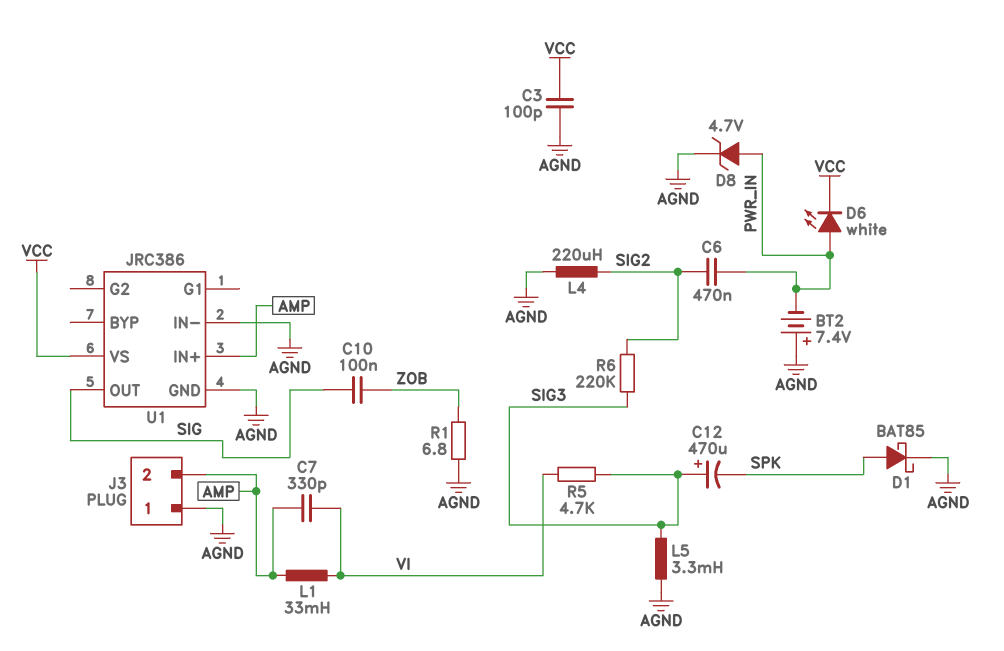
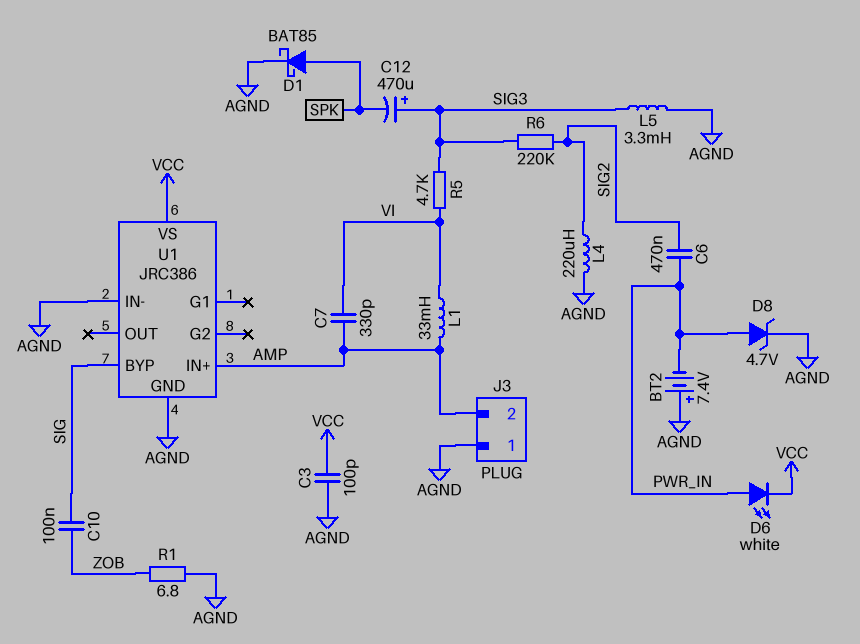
U1 pin BYP: none -> SIG
U1 pin OUT: SIG -> none

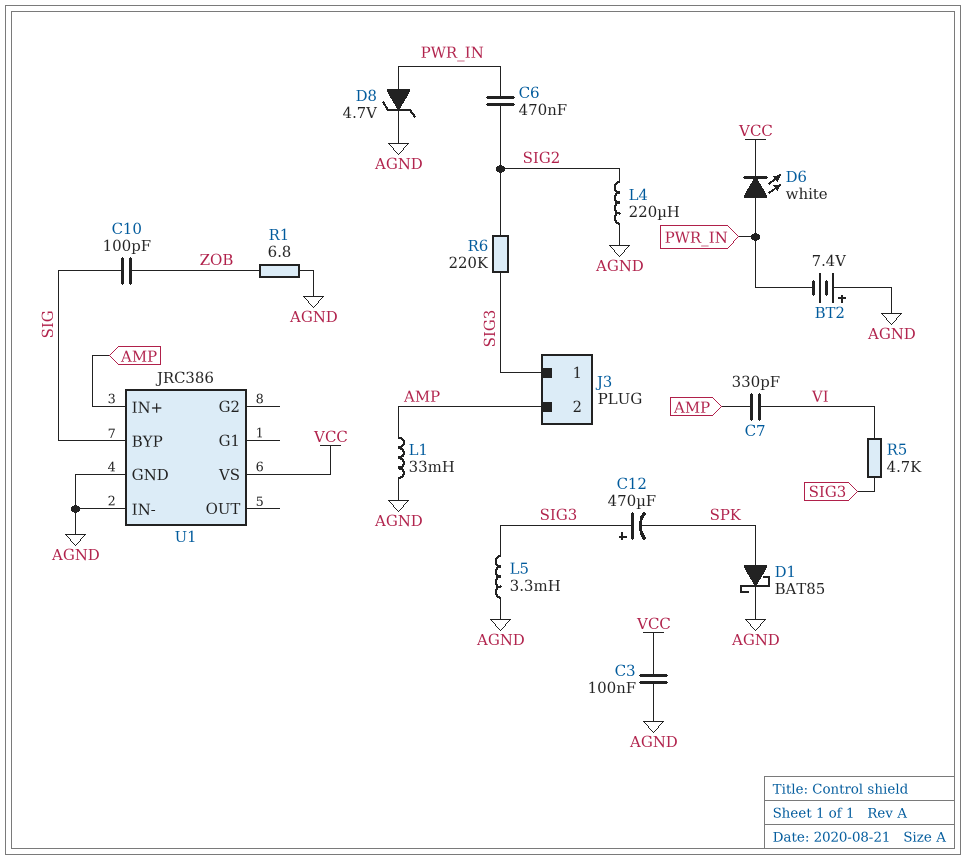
C3: 100pF (AGND, VCC) -> 100nF (AGND, VCC)
C10: 100nF (SIG, ZOB) -> 100pF (SIG, ZOB)
J3 pin 1: AGND -> SIG3
L1: 33mH (AMP, VI) -> 33mH (AGND, AMP)

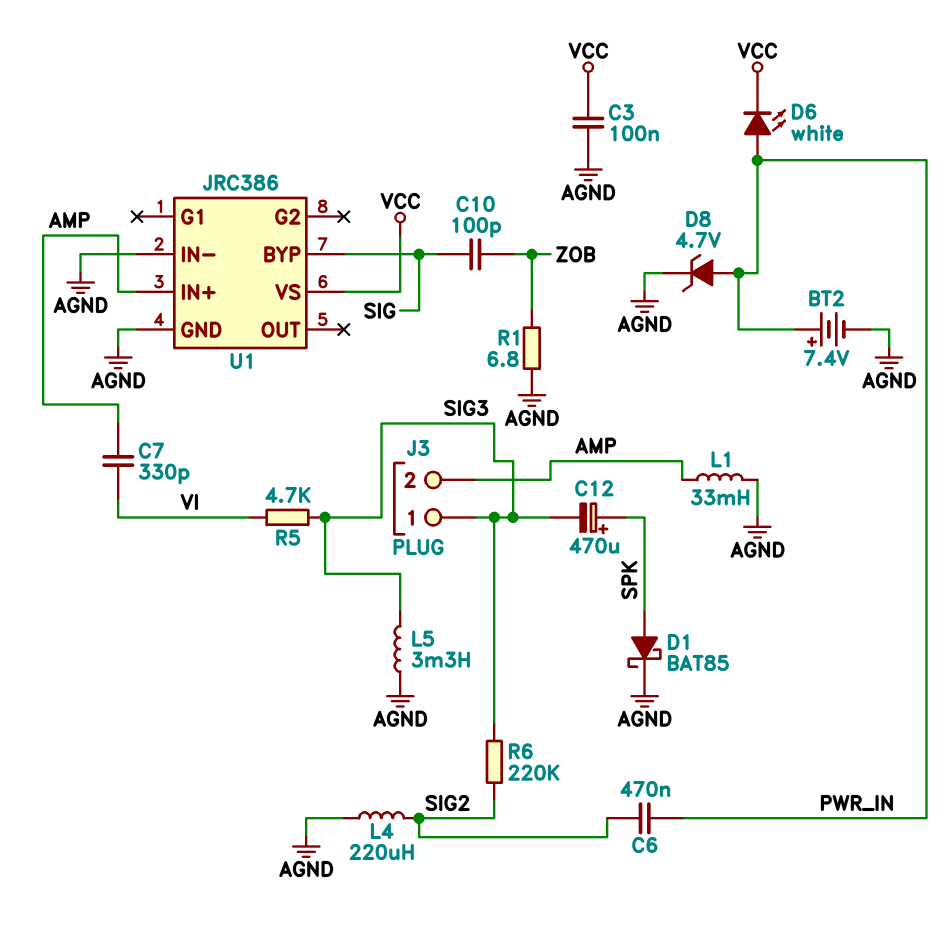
BT2: 7.4V (plus AGND, minus PWR_IN) -> 7.4V (plus PWR_IN, minus AGND)
C12: 470uF (plus SIG3, minus SPK) -> 470uF (plus SPK, minus SIG3)

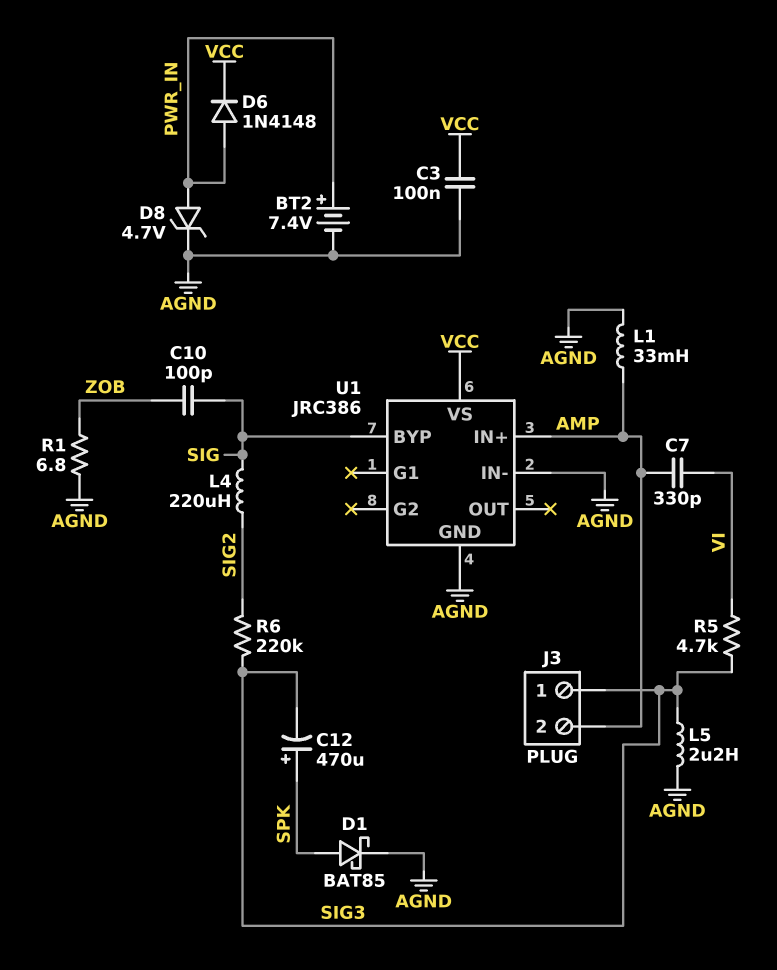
C6: 470nF (PWR_IN, SIG2) -> none
D6: LED white (A PWR_IN, K VCC) -> diode 1N4148 (A PWR_IN, K VCC)
L4: 220uH (AGND, SIG2) -> 220uH (SIG, SIG2)
L5: 3.3mH (AGND, SIG3) -> 2.2uH (AGND, SIG3)

